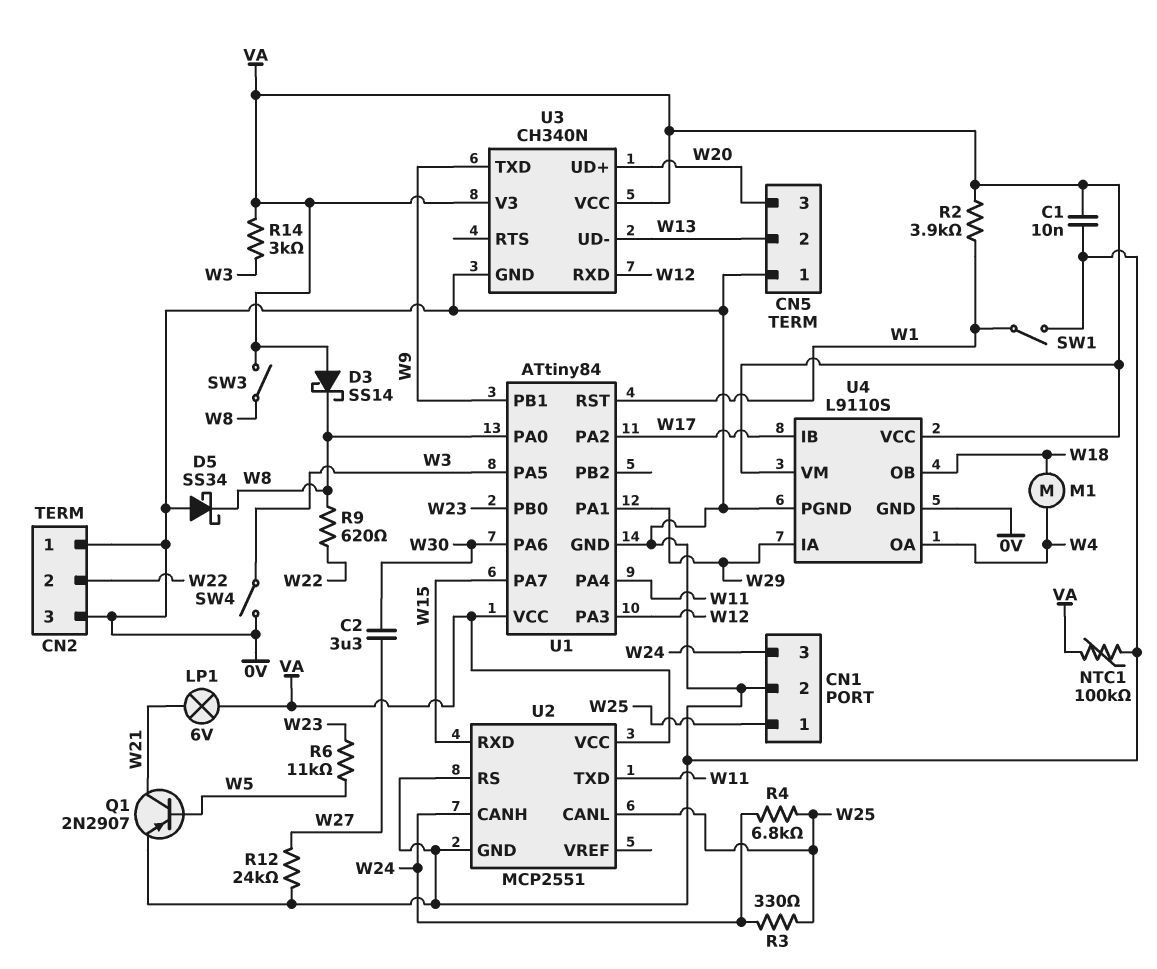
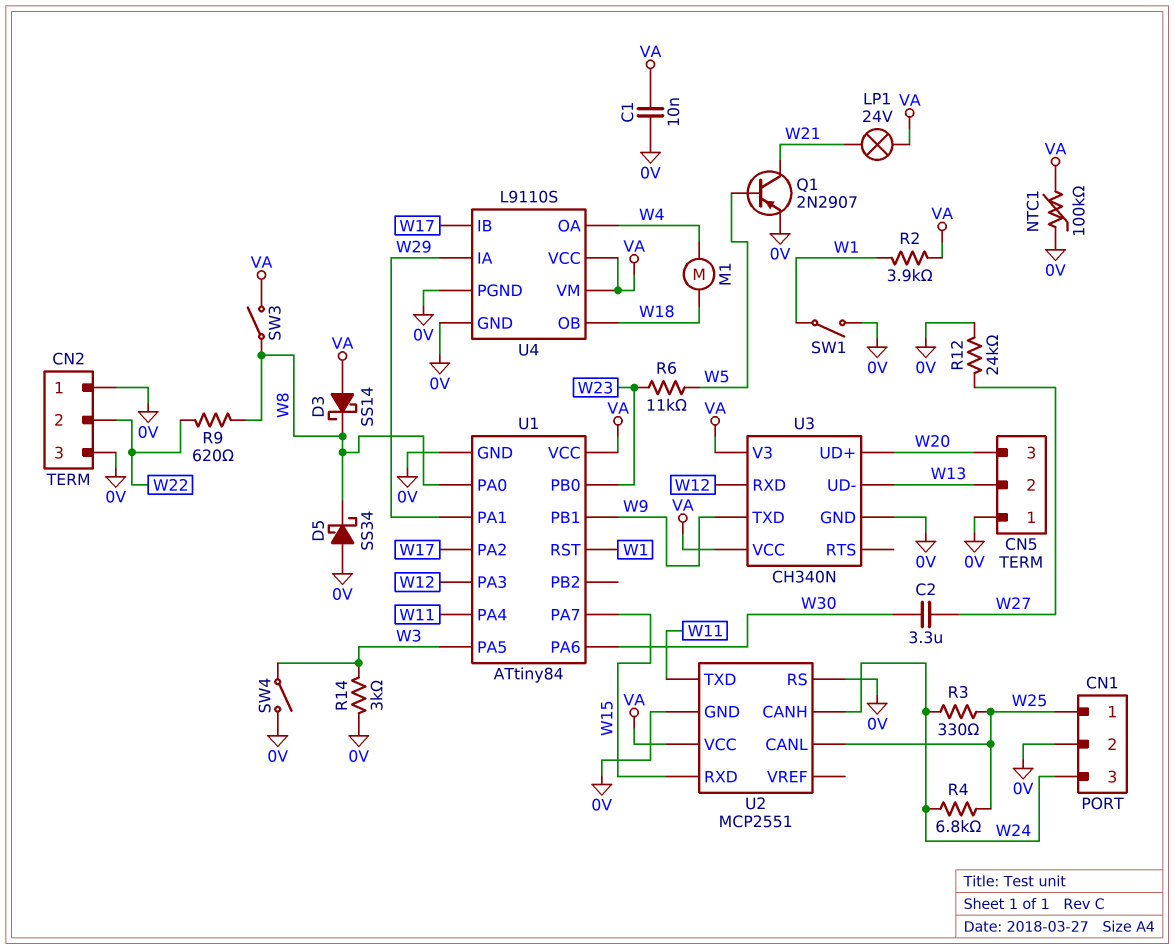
LP1: lamp 6V (VA, W21) -> lamp 24V (VA, W21)
R14: 3k (VA, W3) -> 3k (0V, W3)

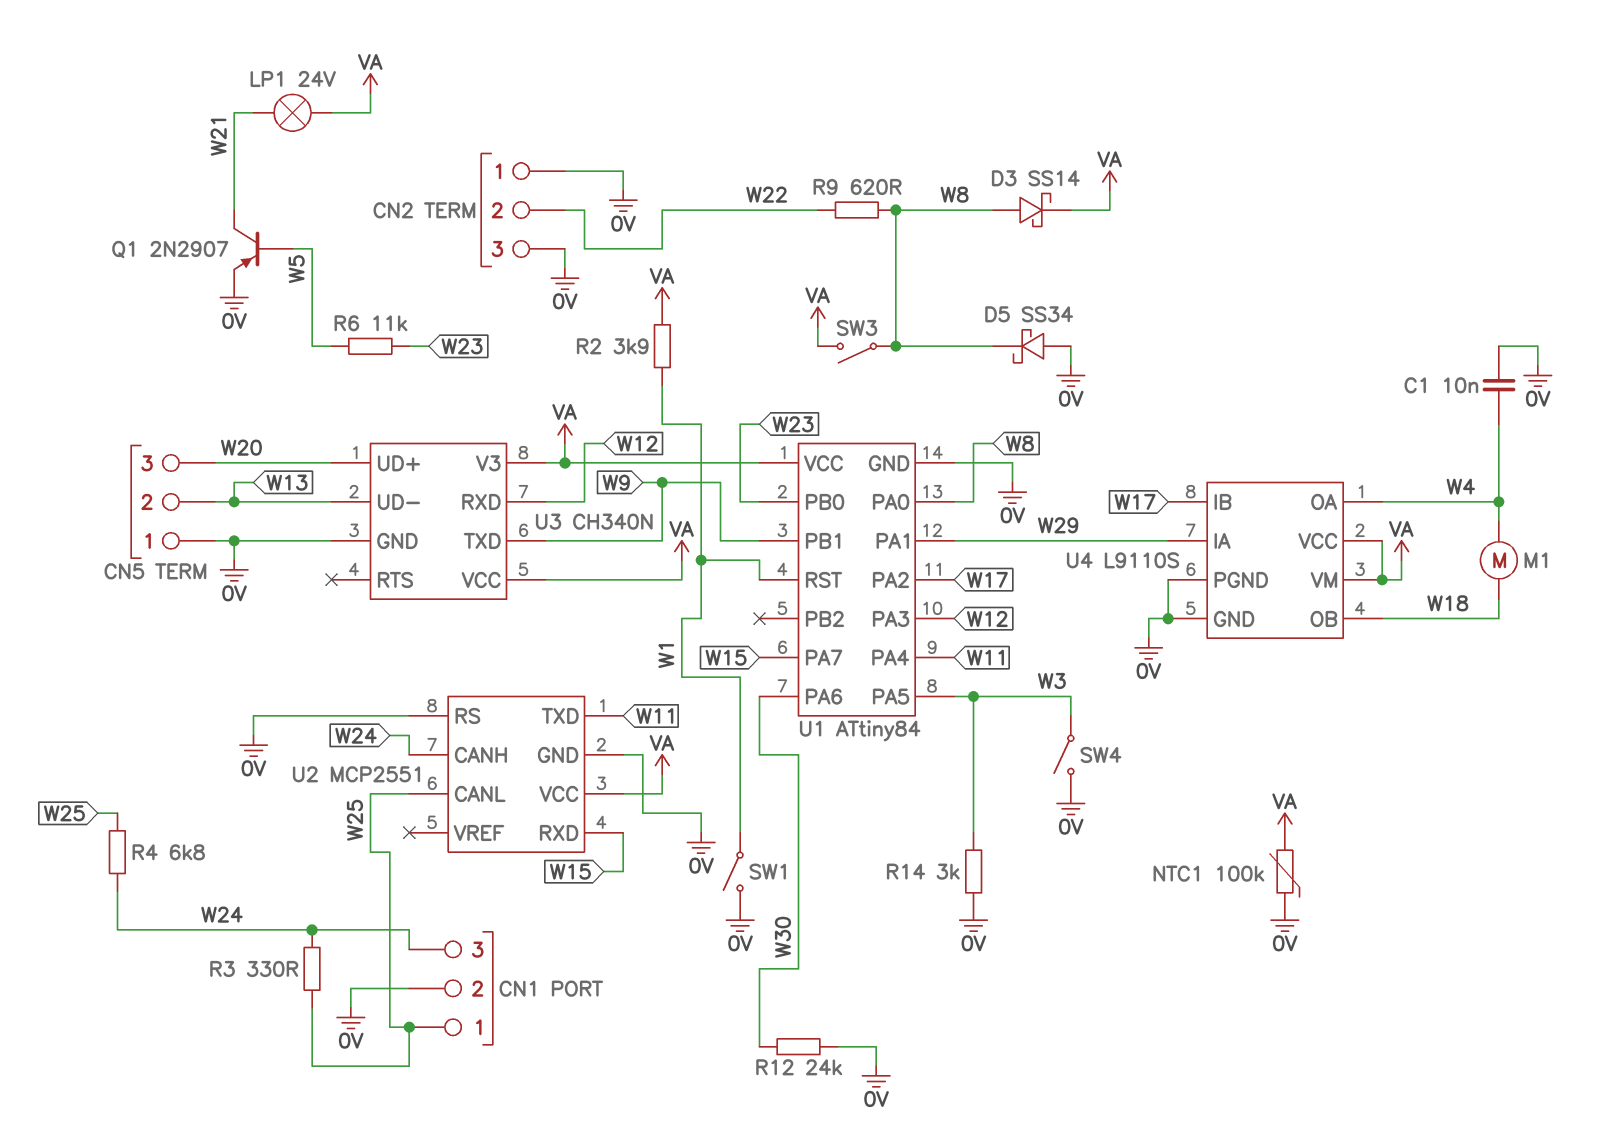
C1: 10nF (0V, VA) -> 10nF (0V, W4)
C2: 3.3uF (W27, W30) -> none
D3: schottky SS14 (A VA, K W8) -> schottky SS14 (A W8, K VA)
R12: 24k (0V, W27) -> 24k (0V, W30)

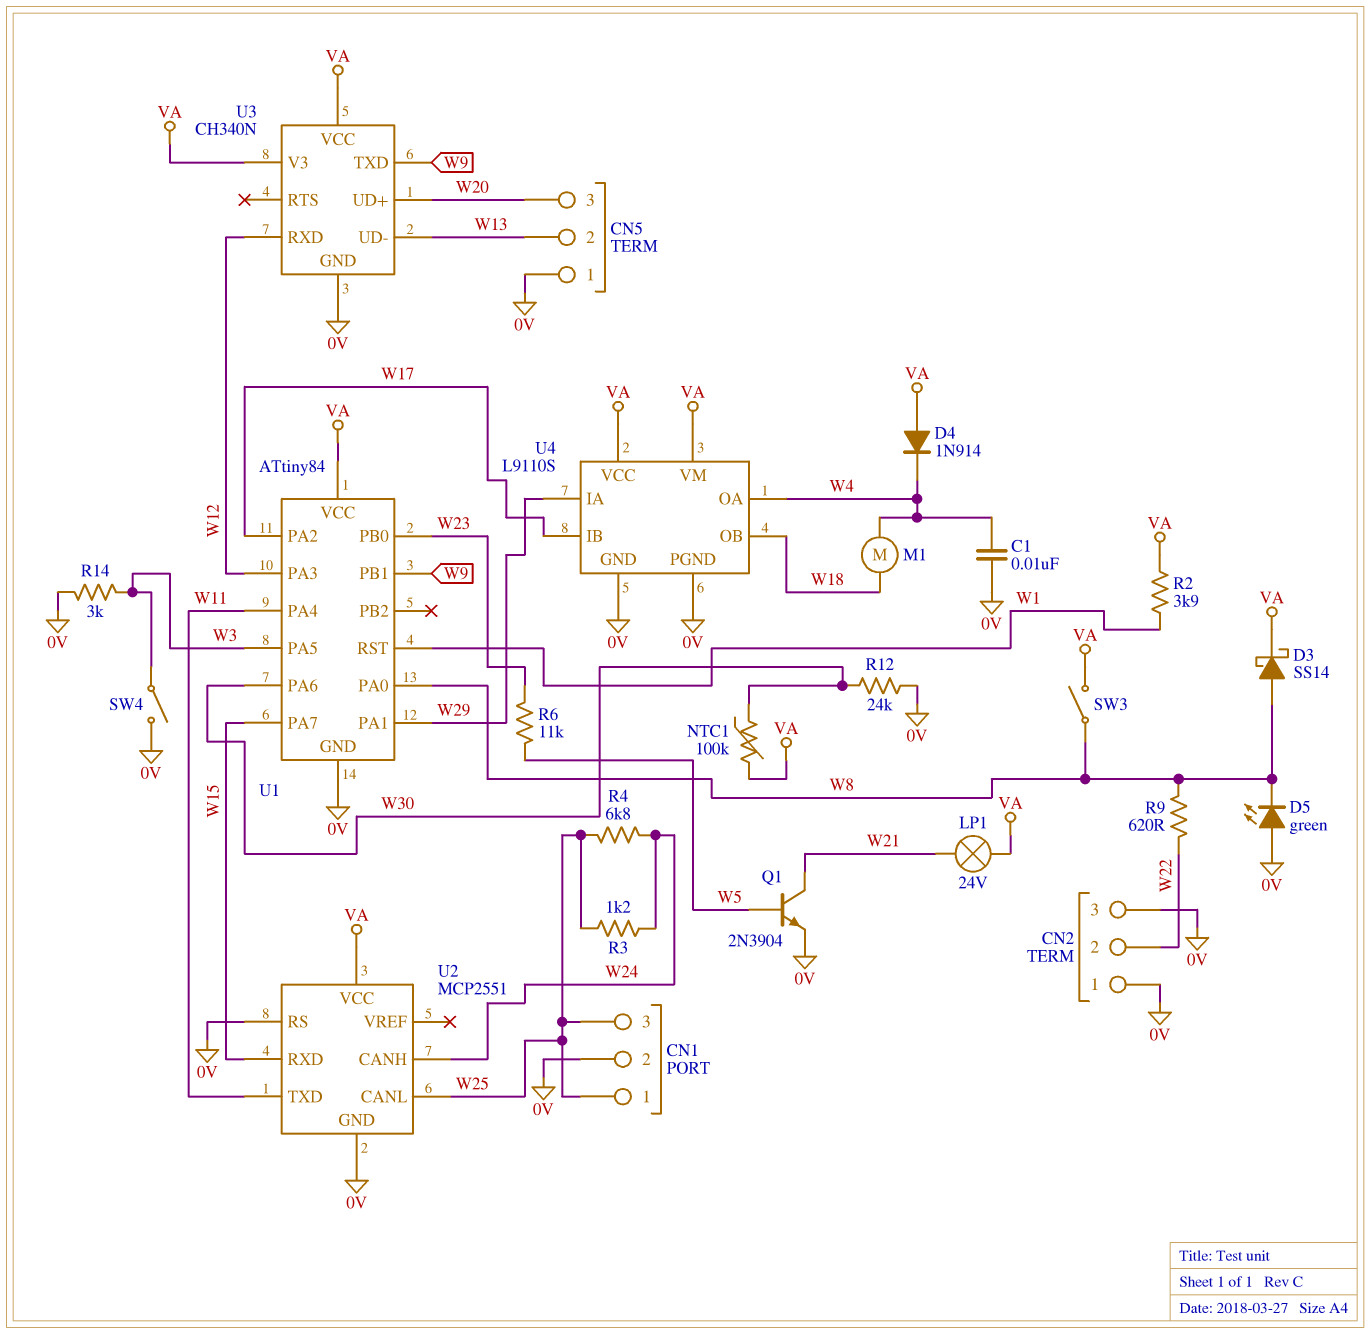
CN1 pin 3: W24 -> W25
D4: none -> diode 1N914 (A VA, K W4)
D5: schottky SS34 (A 0V, K W8) -> LED green (A 0V, K W8)
NTC1: 100k (0V, VA) -> 100k (VA, W30)
Q1: PNP 2N2907 (B W5, C W21, E 0V) -> NPN 2N3904 (B W5, C W21, E 0V)
R3: 330 (W24, W25) -> 1.2k (W24, W25)
SW1: switch (0V, W1) -> none

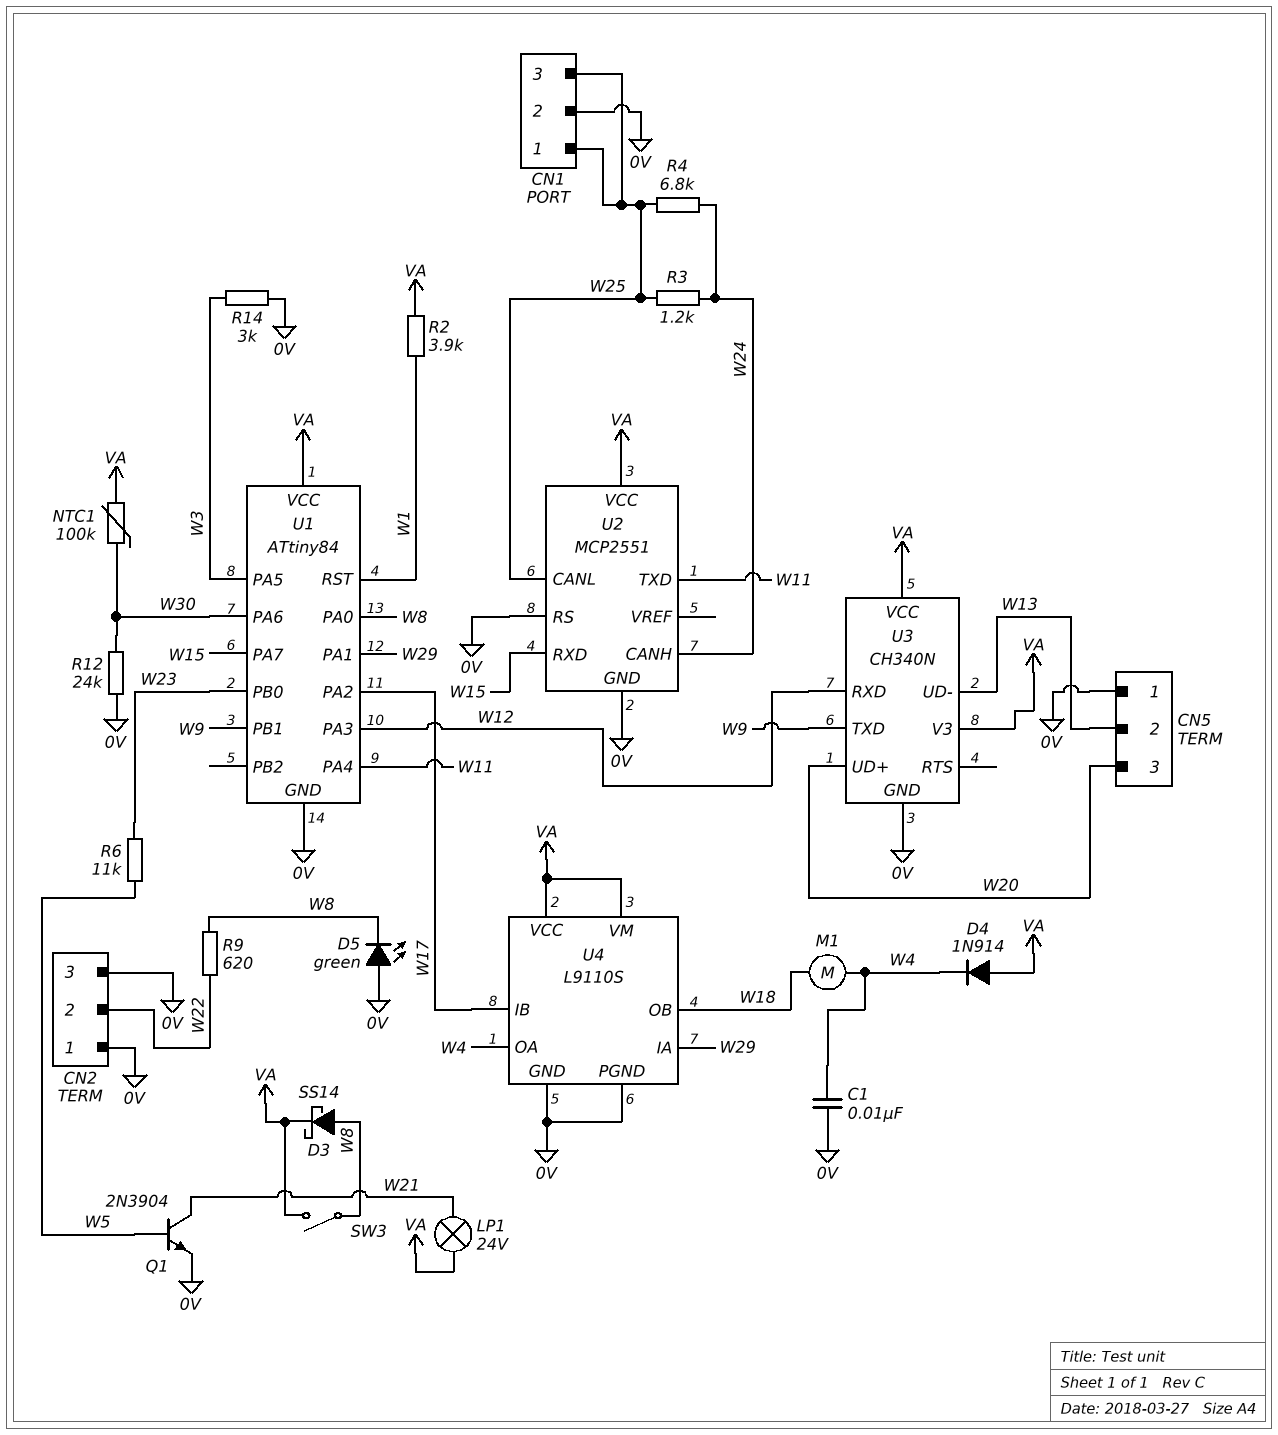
SW4: switch (0V, W3) -> none

